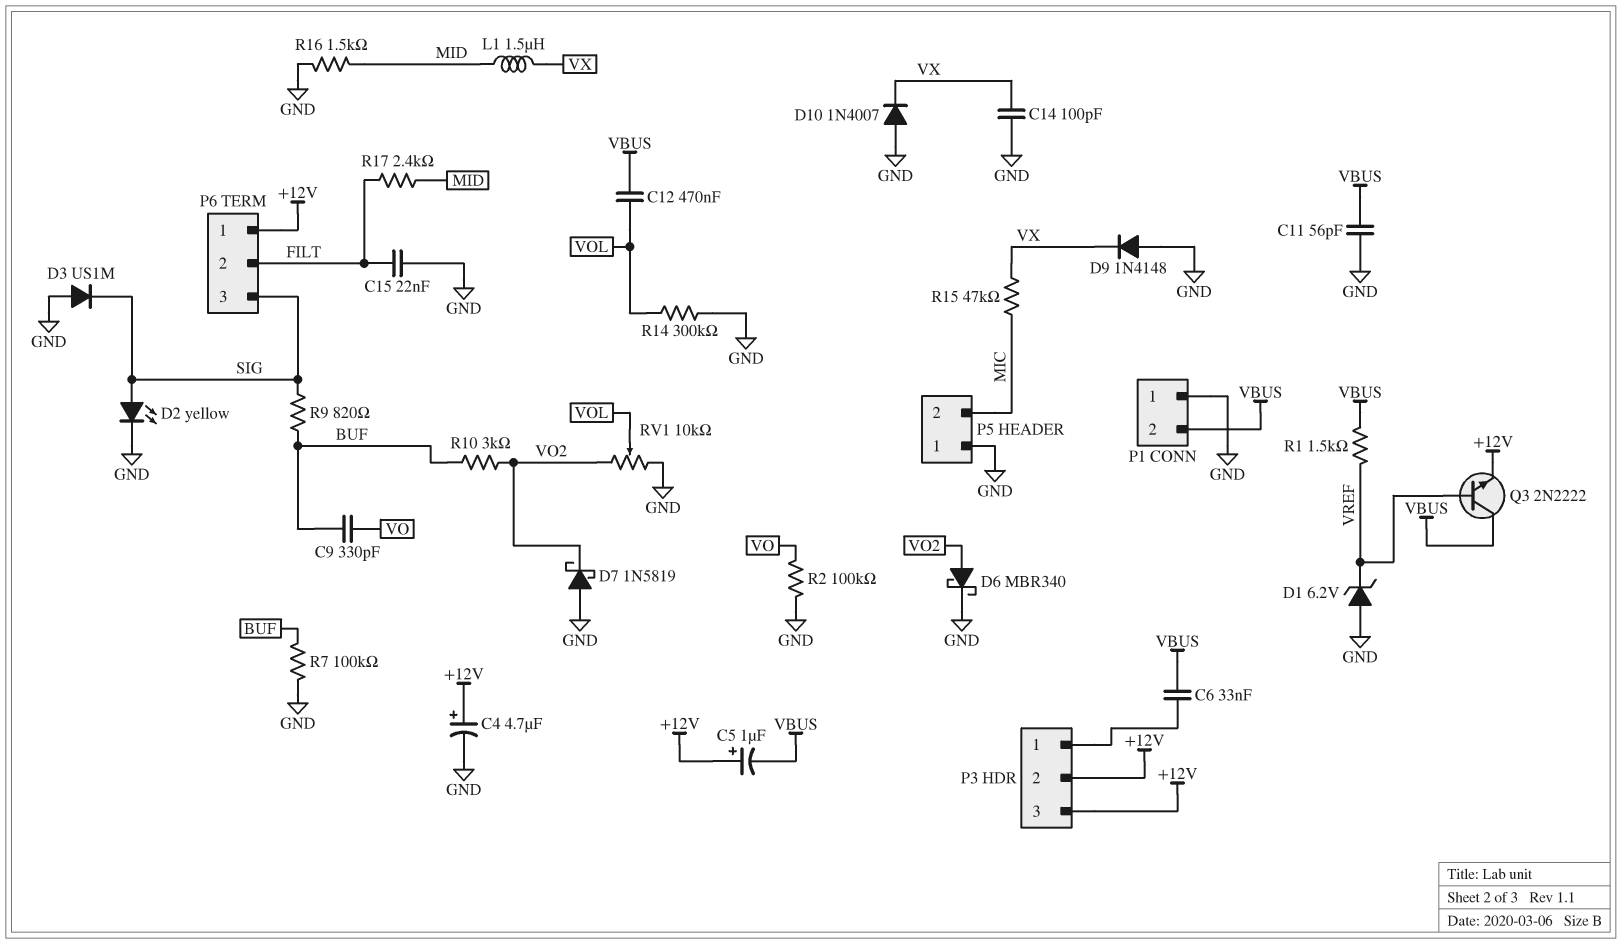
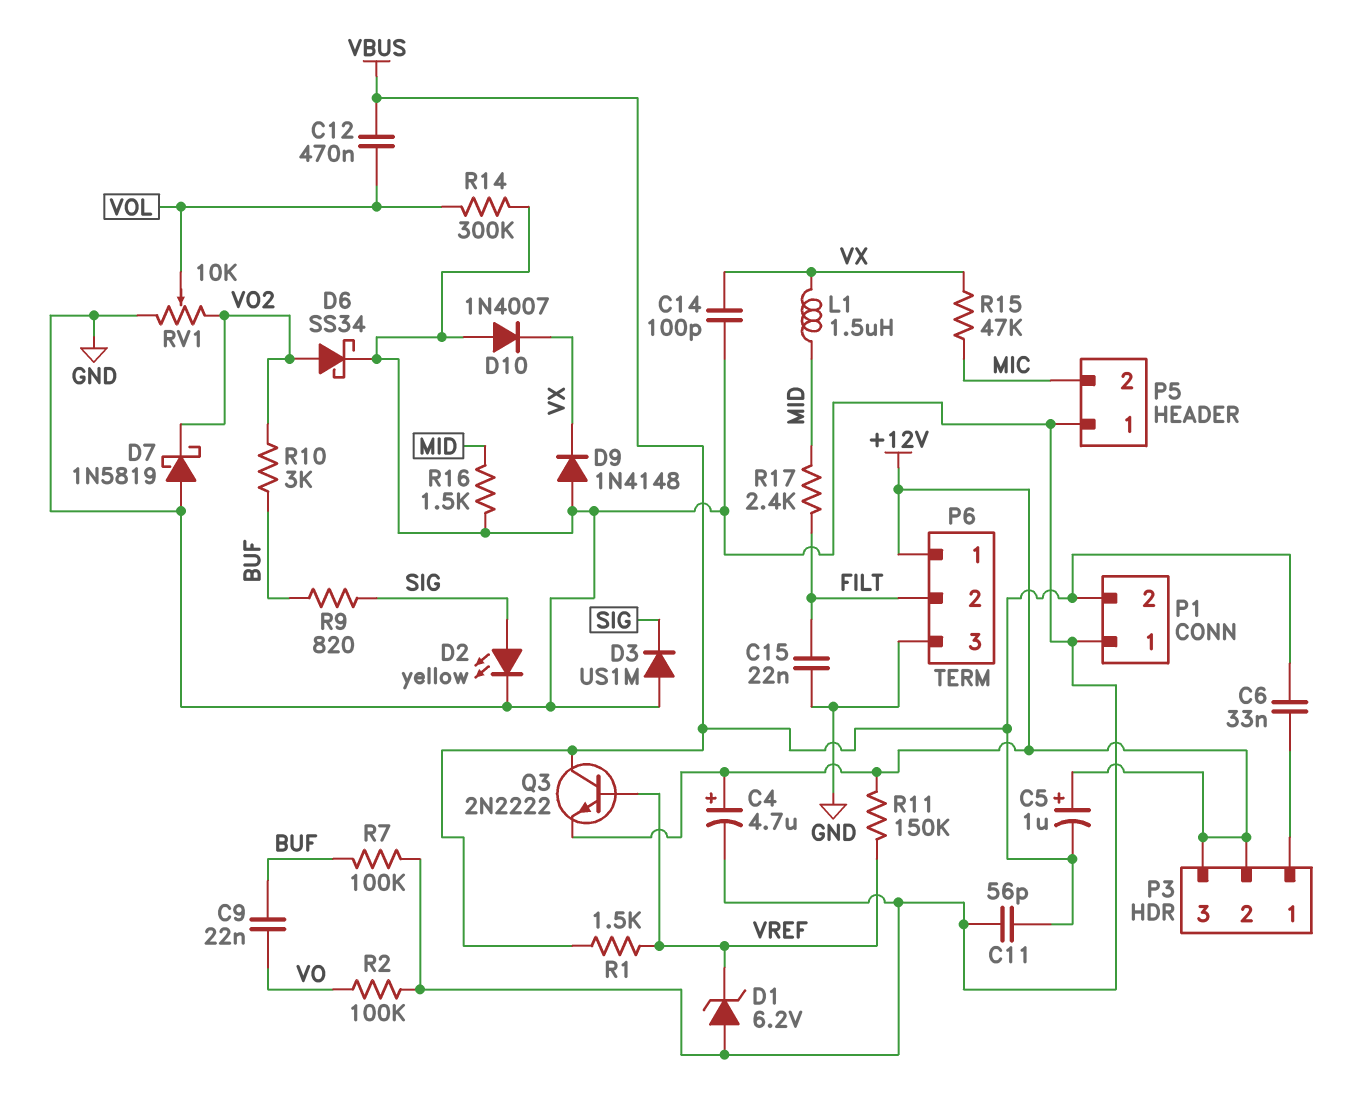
C9: 330pF (BUF, VO) -> 22nF (BUF, VO)
D6: schottky MBR340 (A VO2, K GND) -> schottky SS34 (A VO2, K GND)
P6 pin 3: SIG -> GND
R11: none -> 150k (+12V, VREF)

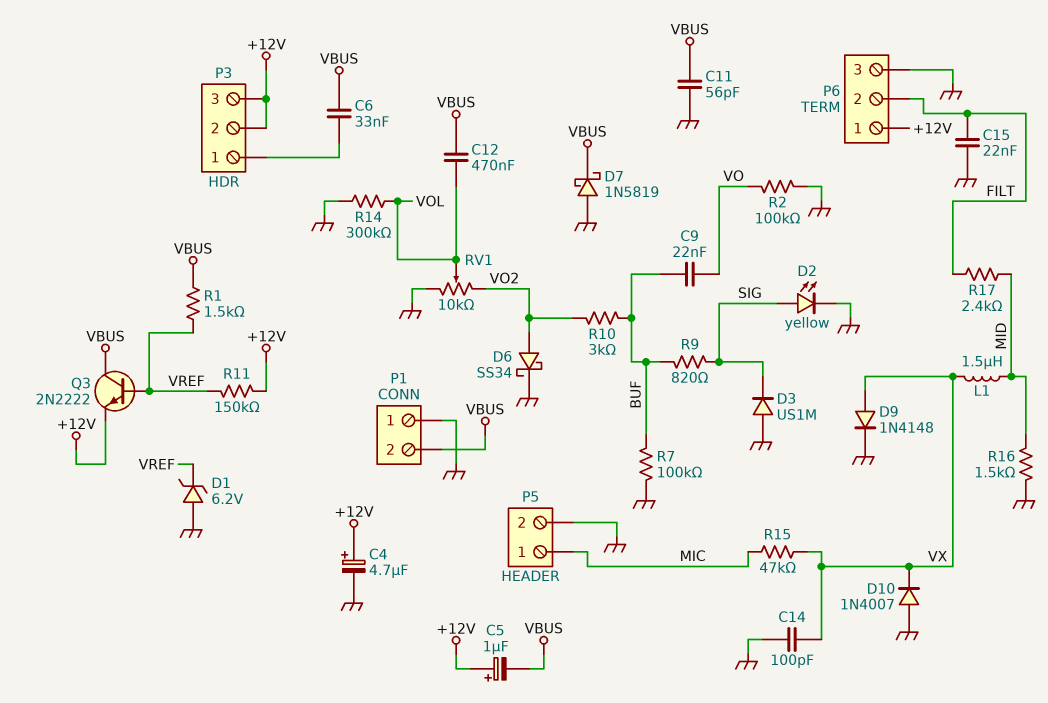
D7: schottky 1N5819 (A GND, K VO2) -> schottky 1N5819 (A GND, K VBUS)
D9: diode 1N4148 (A GND, K VX) -> diode 1N4148 (A VX, K GND)
P5 pin 1: GND -> MIC
P5 pin 2: MIC -> GND

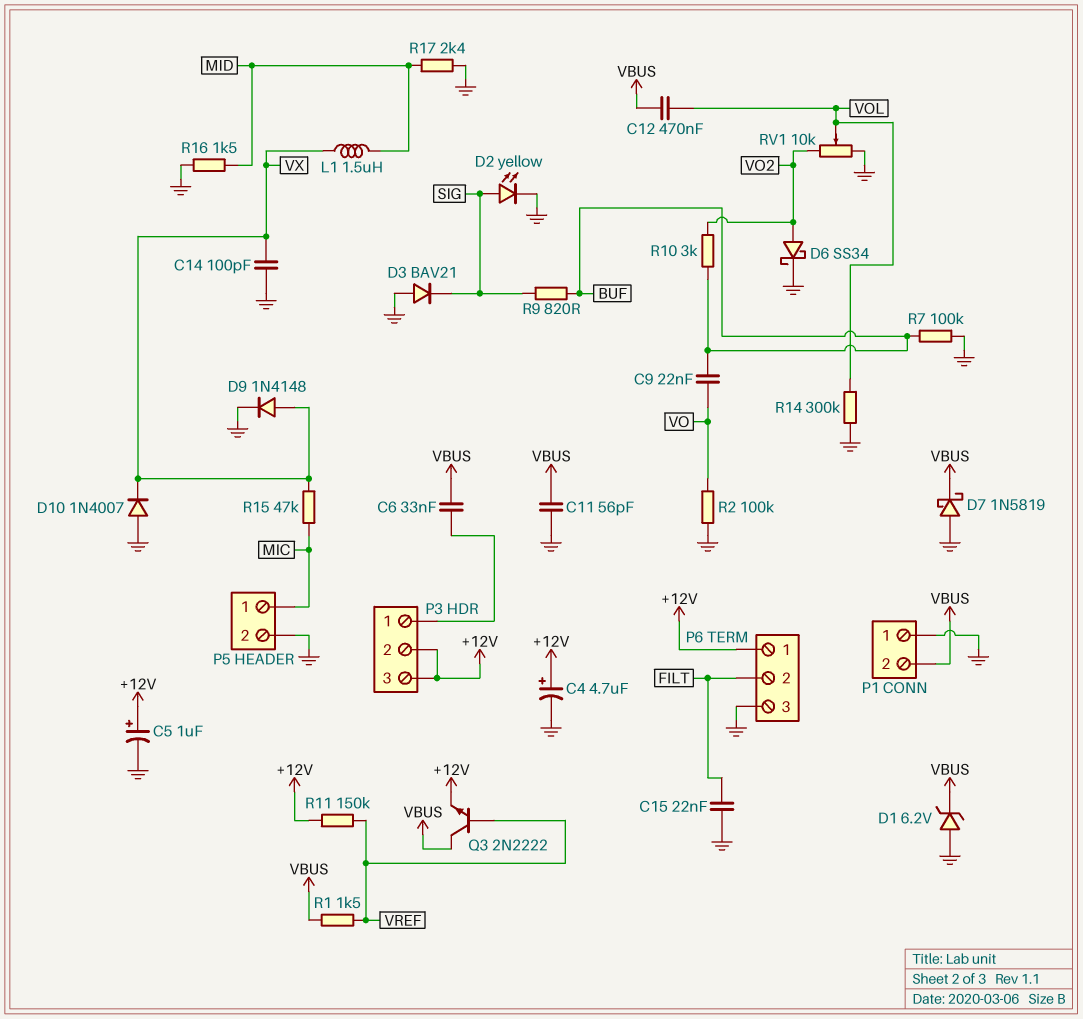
C5: 1uF (plus +12V, minus VBUS) -> 1uF (plus +12V, minus GND)
D1: zener 6.2V (A GND, K VREF) -> zener 6.2V (A GND, K VBUS)
D3: diode US1M (A GND, K SIG) -> diode BAV21 (A GND, K SIG)
R17: 2.4k (FILT, MID) -> 2.4k (GND, MID)

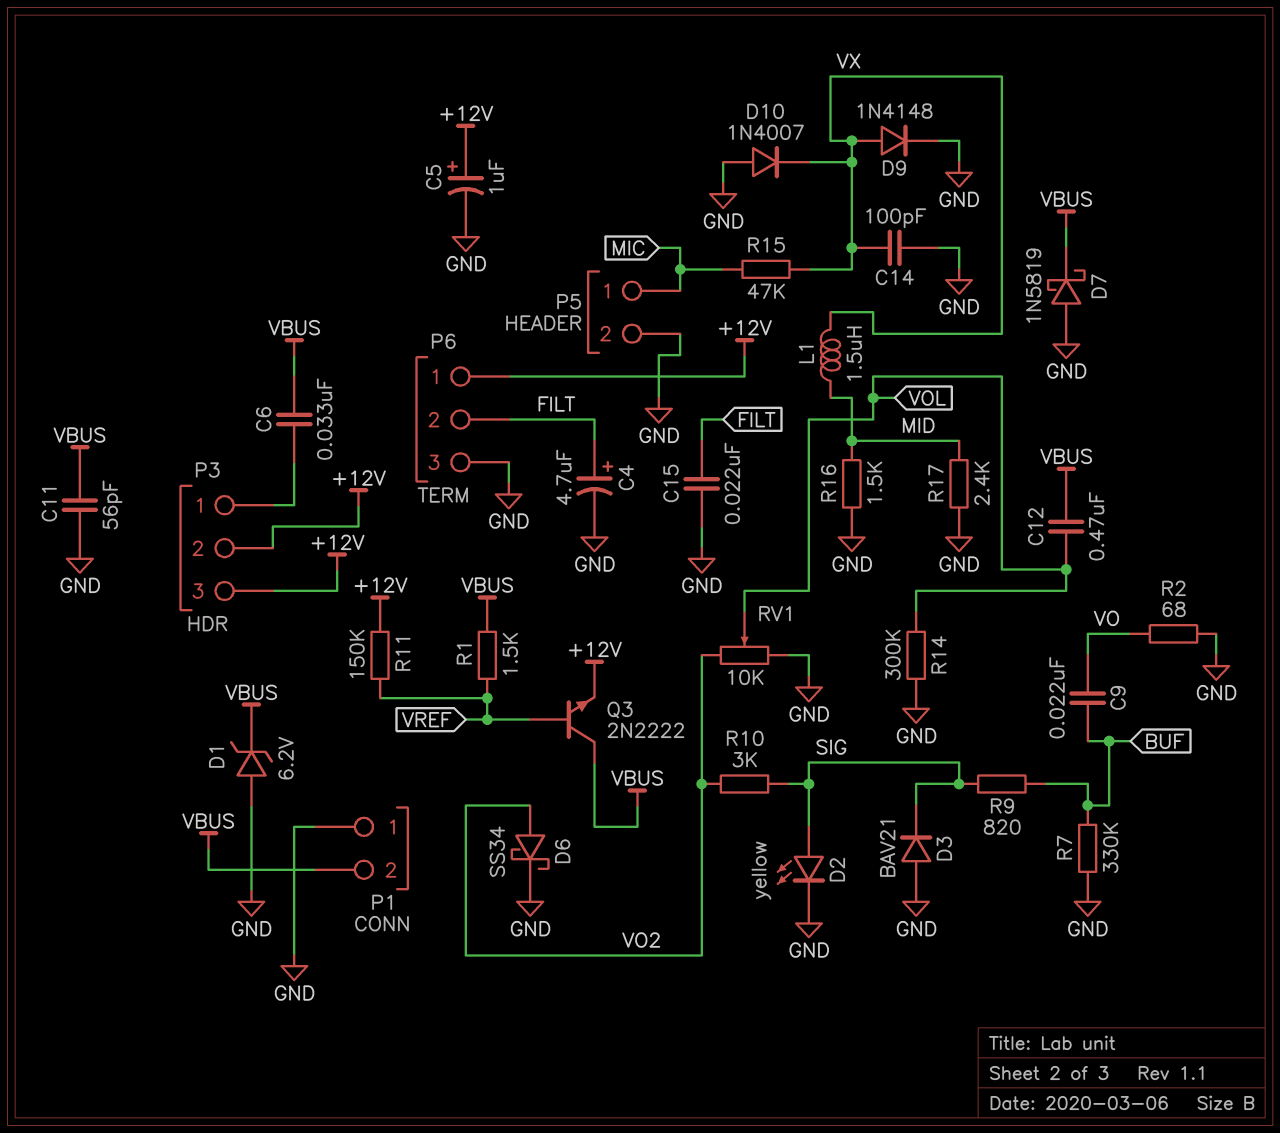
C4: 4.7uF (plus +12V, minus GND) -> 4.7uF (plus FILT, minus GND)
R2: 100k (GND, VO) -> 68 (GND, VO)
R7: 100k (BUF, GND) -> 330k (BUF, GND)
R10: 3k (BUF, VO2) -> 3k (SIG, VO2)

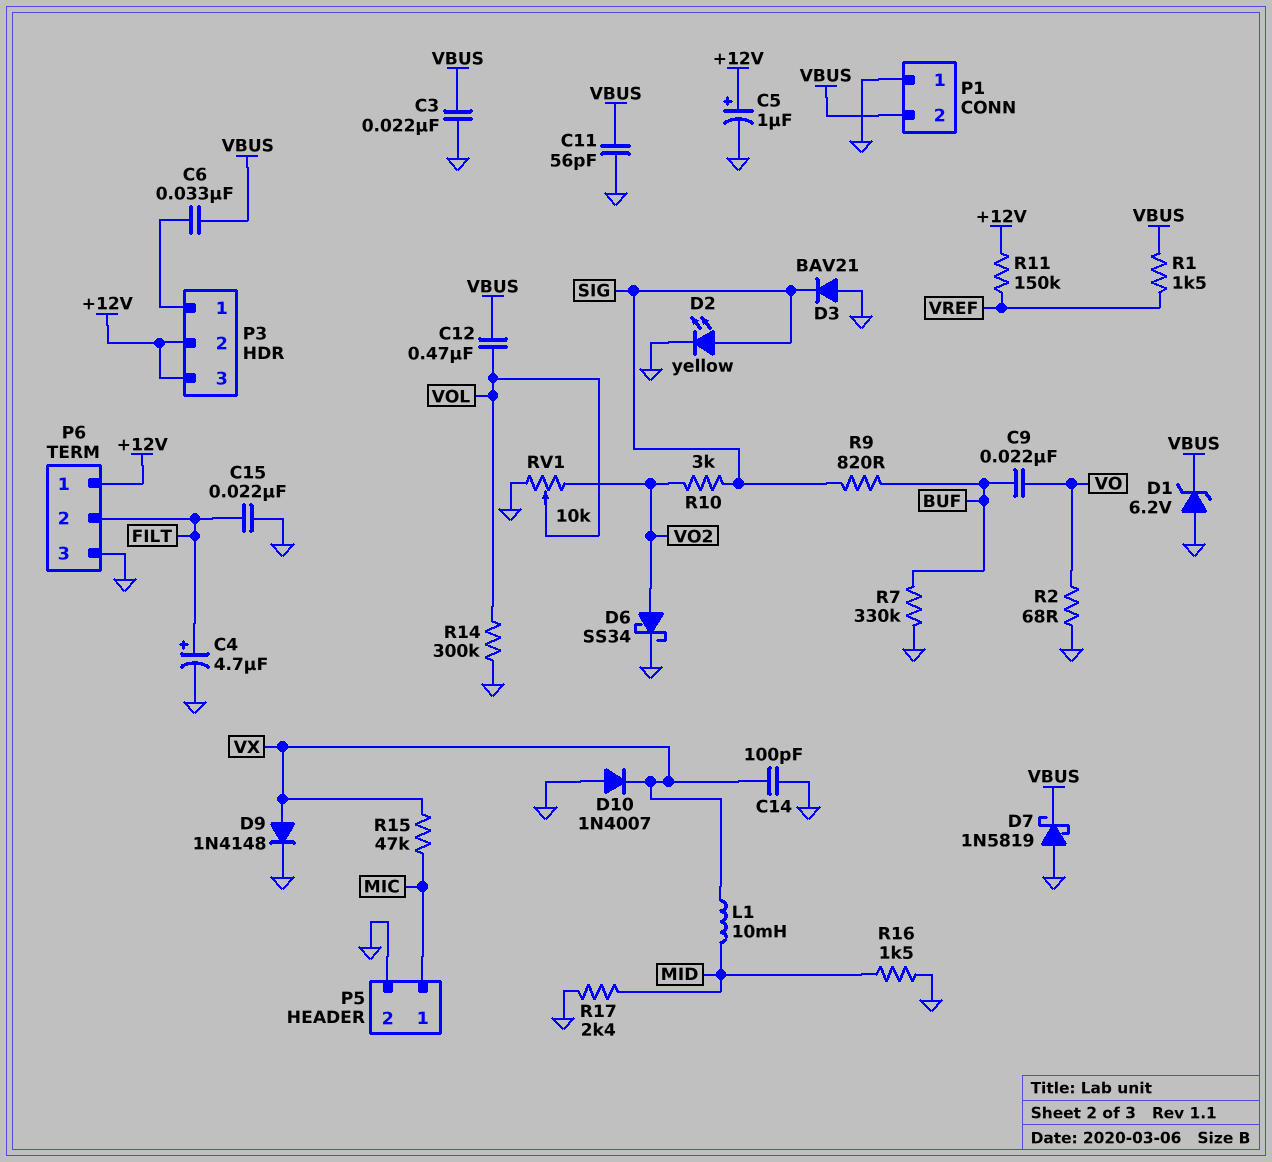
C3: none -> 22nF (GND, VBUS)
L1: 1.5uH (MID, VX) -> 10mH (MID, VX)
Q3: NPN 2N2222 (B VREF, C VBUS, E +12V) -> none

